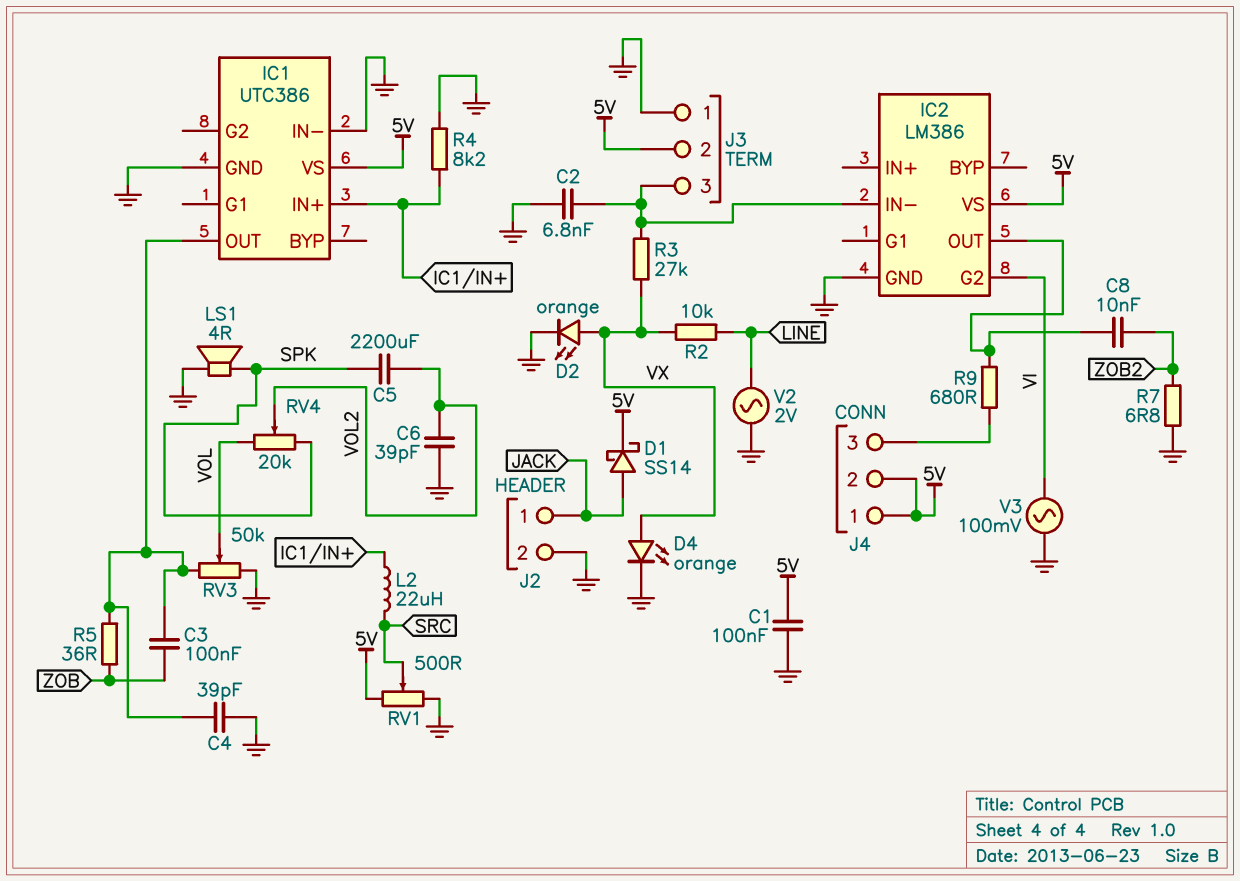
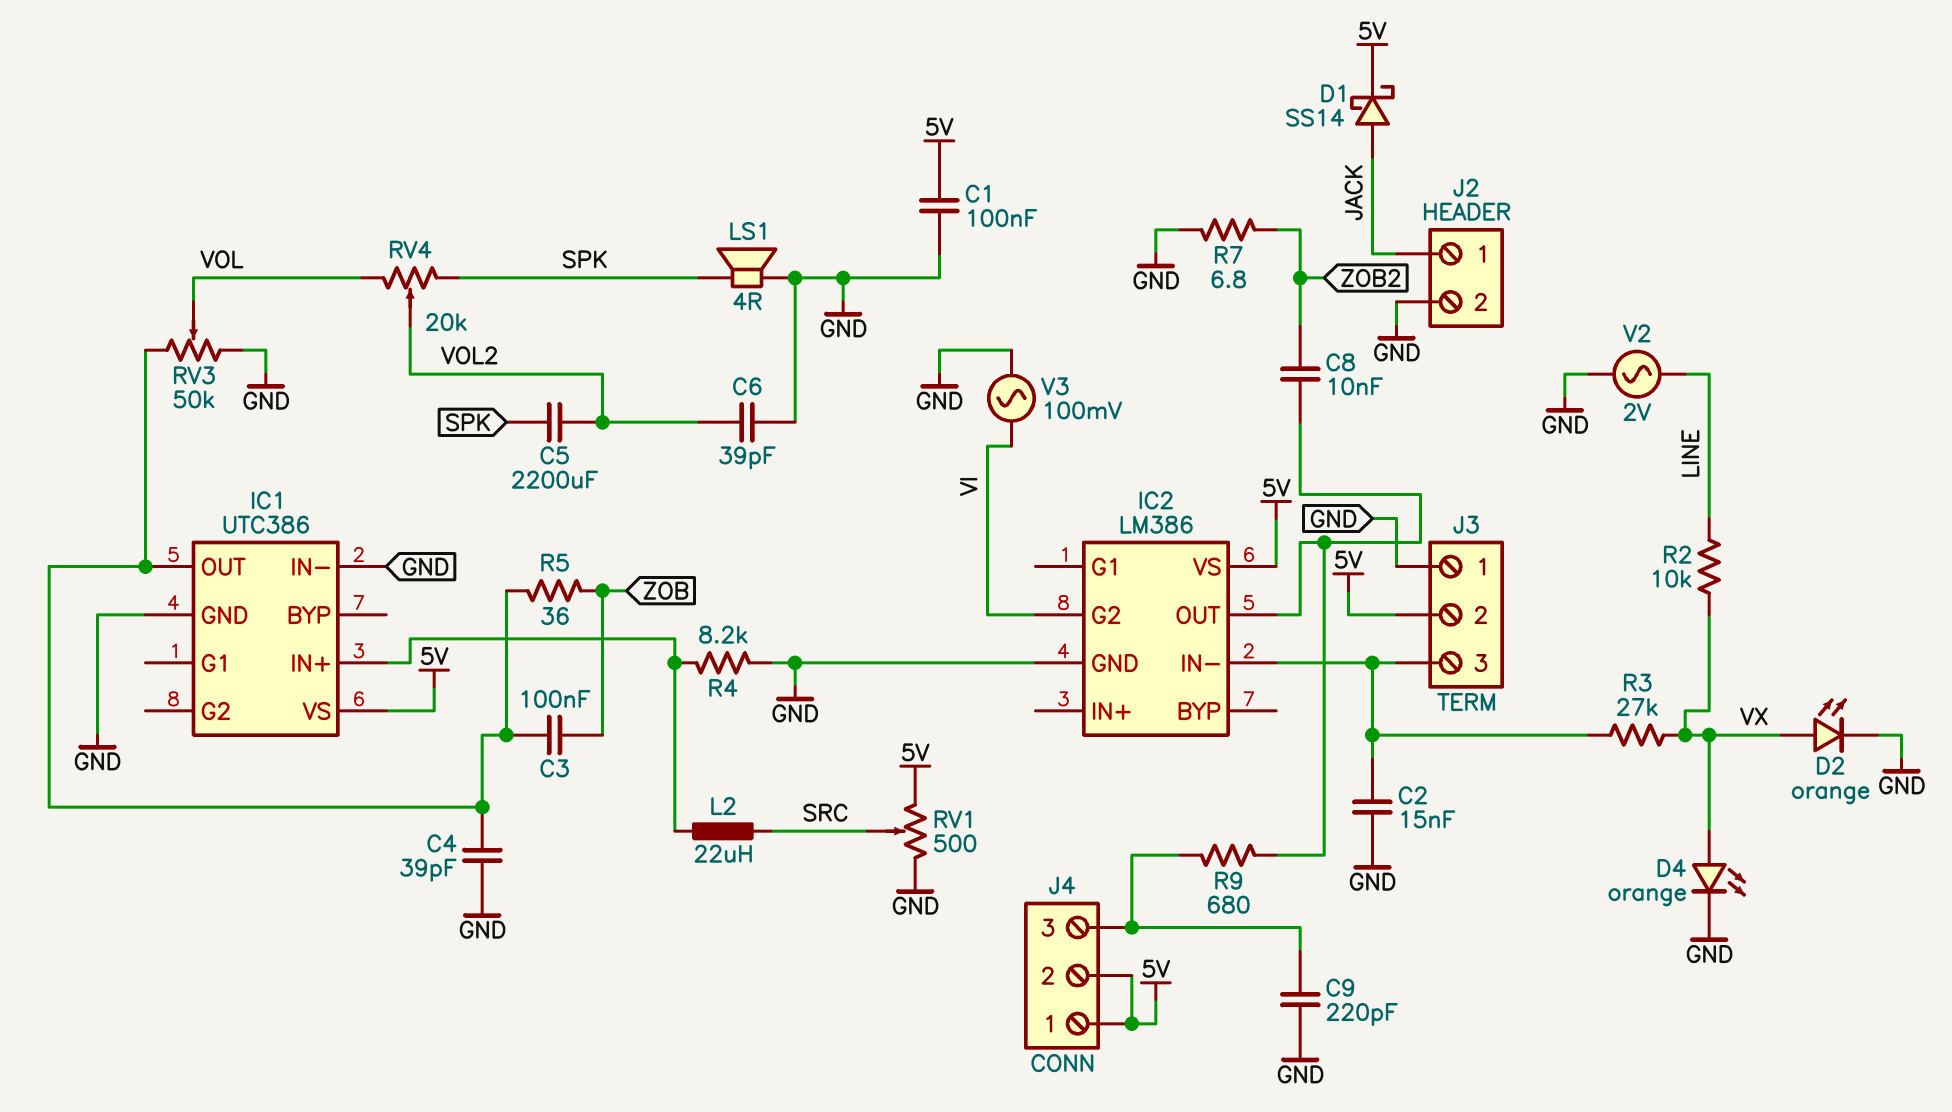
C2: 6.8nF (GND, IC2/IN-) -> 15nF (GND, IC2/IN-)
C9: none -> 220pF (GND, J4/3)

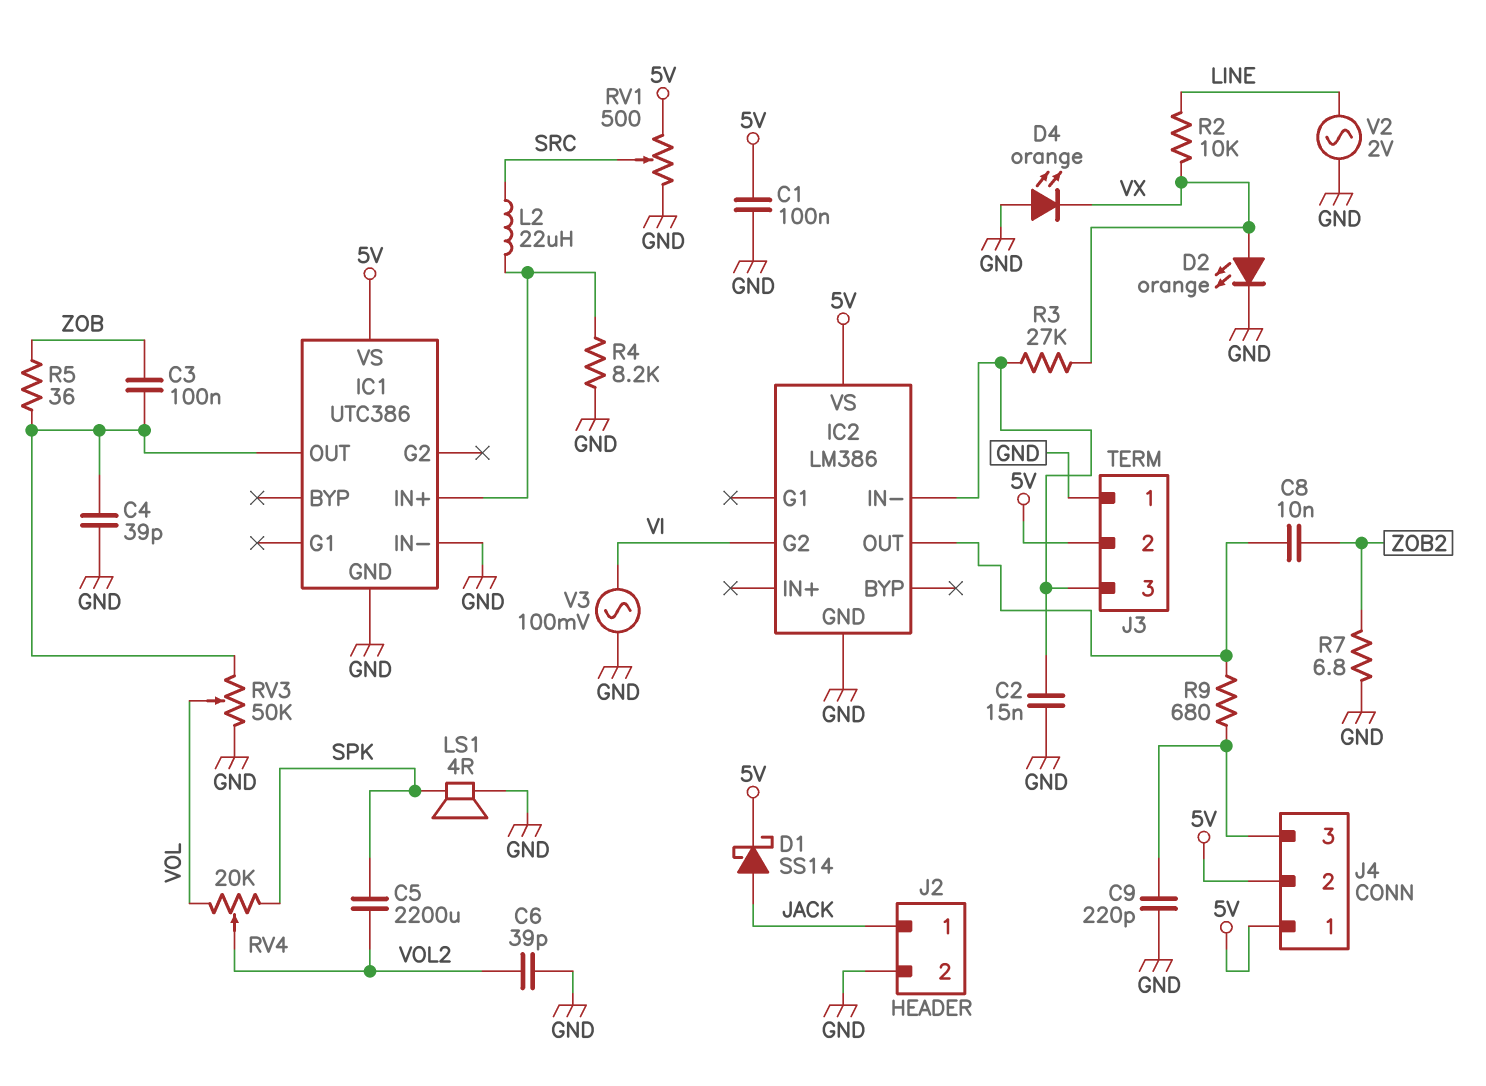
D4: LED orange (A VX, K GND) -> LED orange (A GND, K VX)

